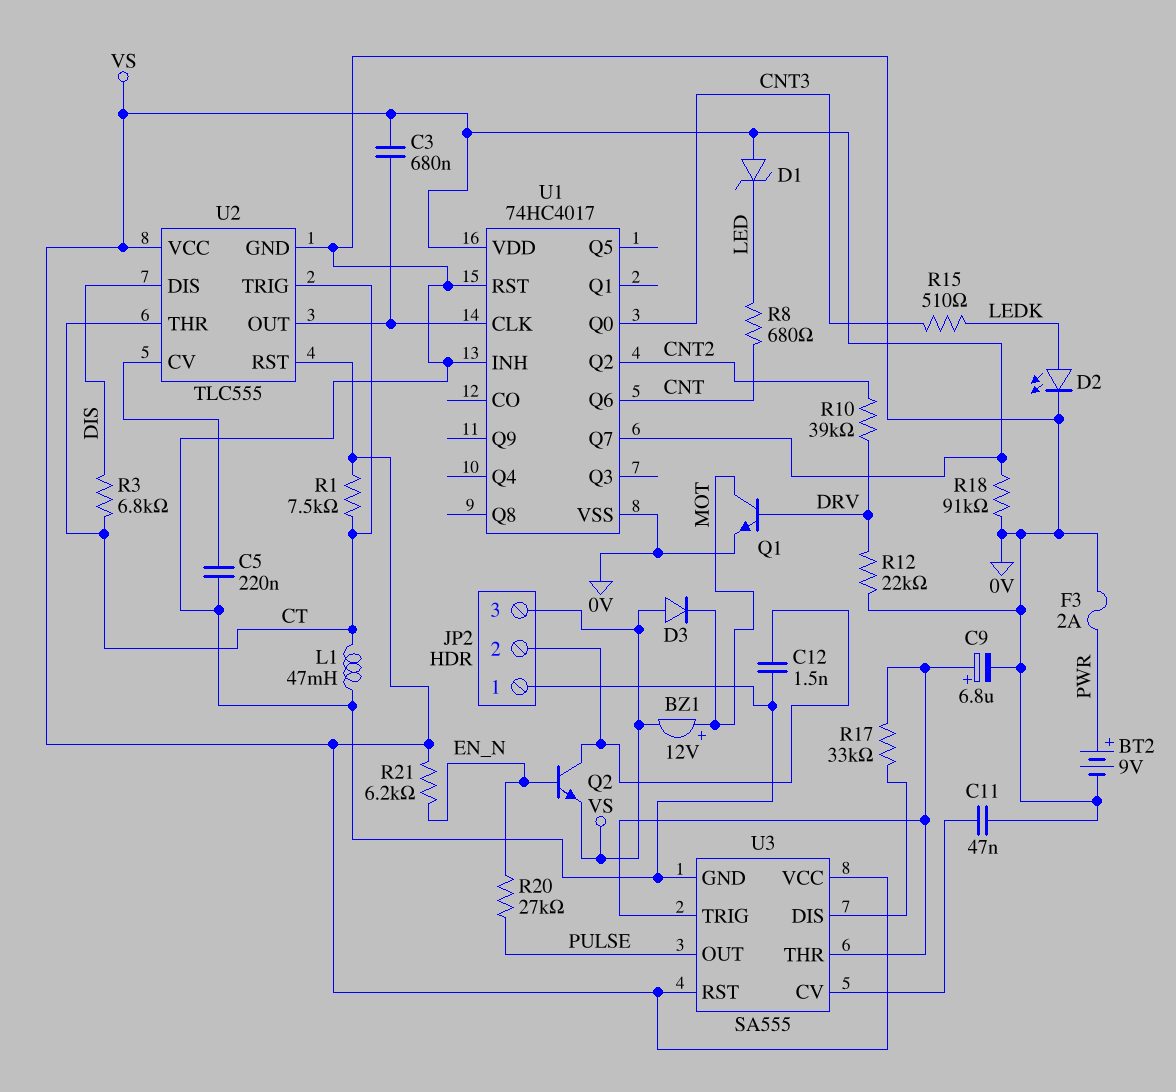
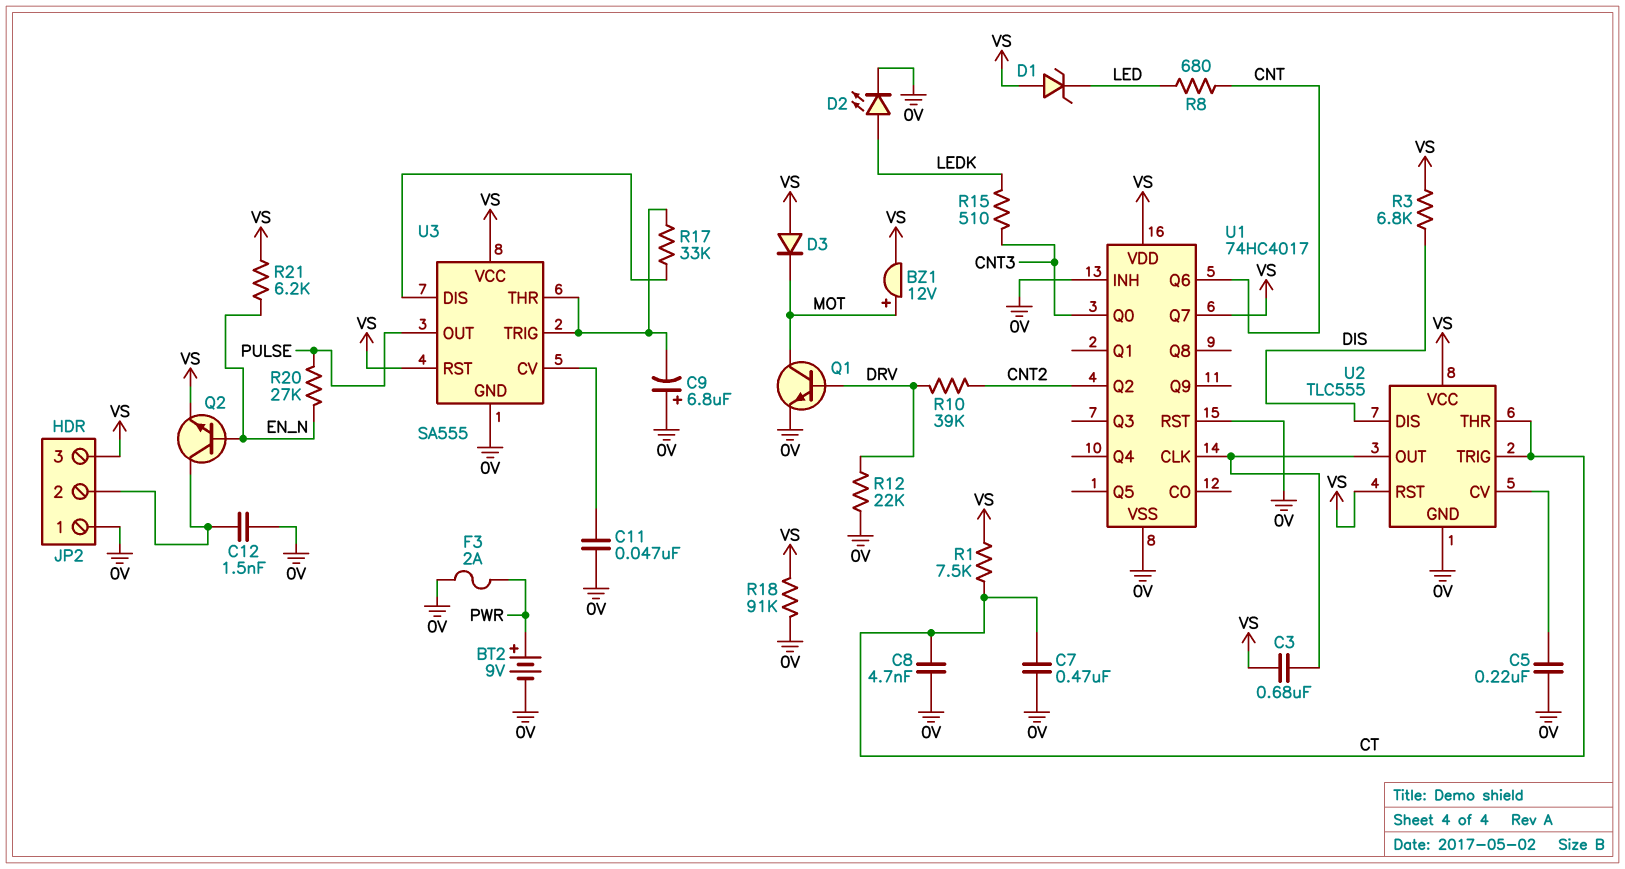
C7: none -> 470nF (0V, CT)
C8: none -> 4.7nF (0V, CT)
C9: 6.8uF (plus U3/THR, minus 0V) -> 6.8uF (plus 0V, minus U3/THR)
L1: 47mH (0V, CT) -> none
R3: 6.8k (CT, DIS) -> 6.8k (DIS, VS)

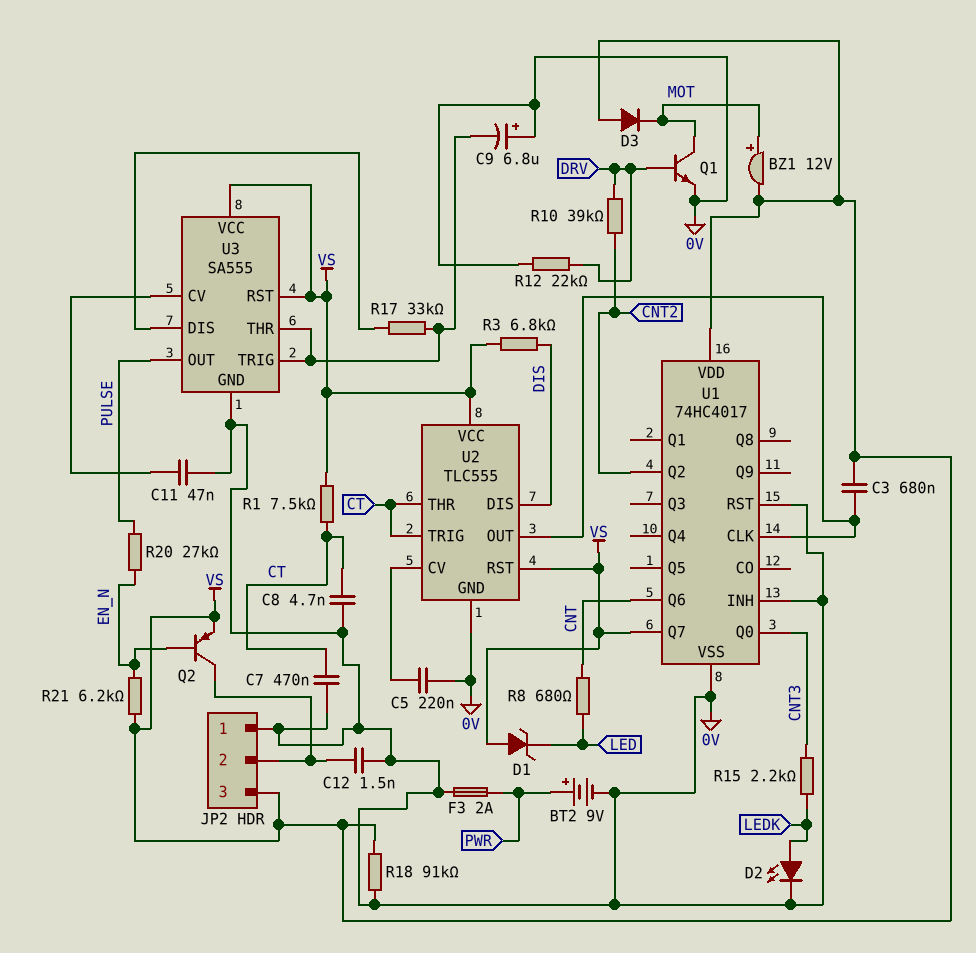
Q2: NPN (B EN_N, C JP2/2, E VS) -> PNP (B EN_N, C JP2/2, E VS)
R15: 510 (CNT3, LEDK) -> 2.2k (CNT3, LEDK)

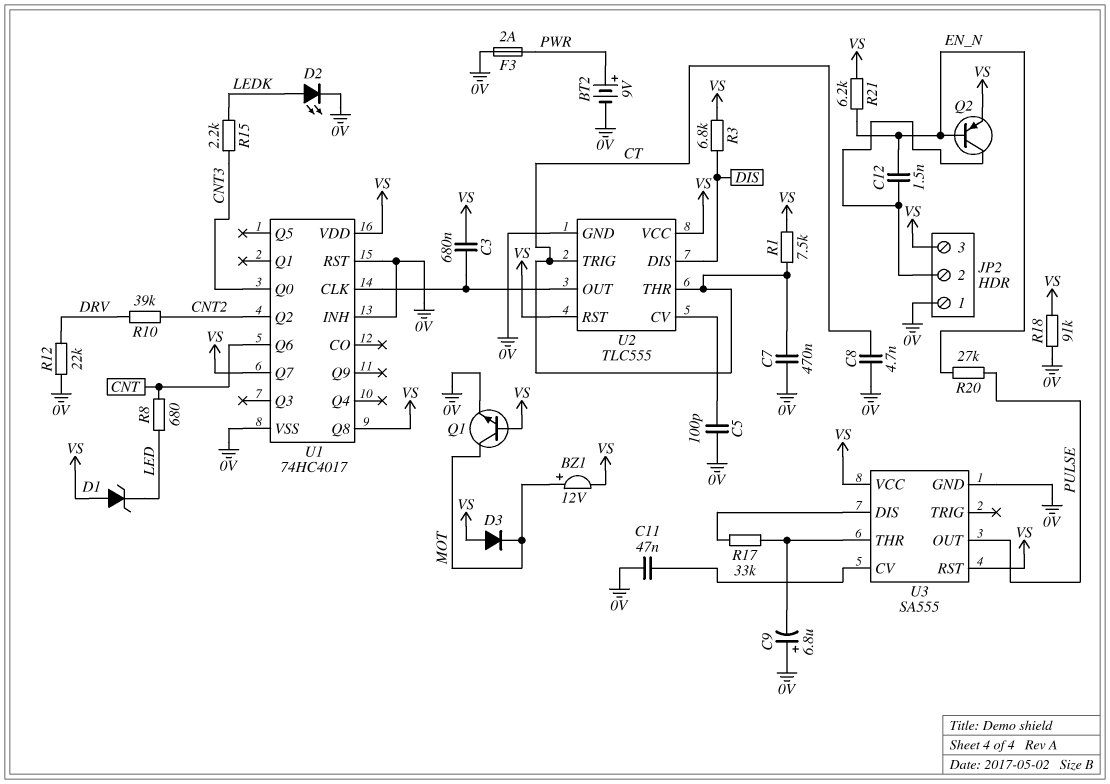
C5: 220nF (0V, U2/CV) -> 100pF (0V, U2/CV)
C12: 1.5nF (0V, JP2/2) -> 1.5nF (EN_N, JP2/2)
Q1: NPN (B DRV, C MOT, E 0V) -> NPN (B VS, C MOT, E 0V)
U1 pin Q8: none -> VS
U3 pin TRIG: U3/THR -> none

